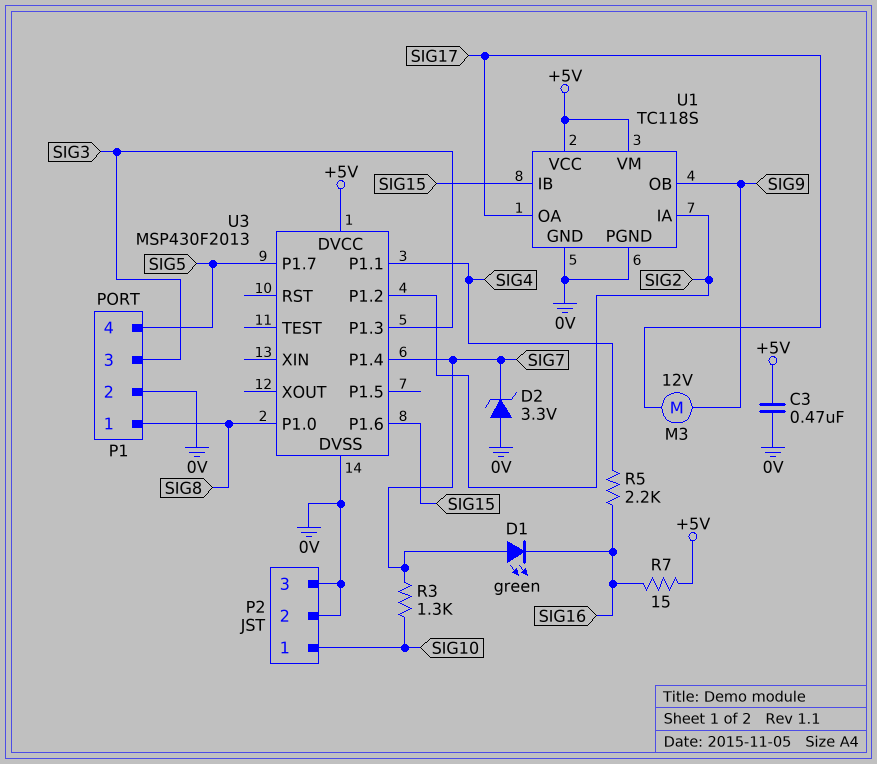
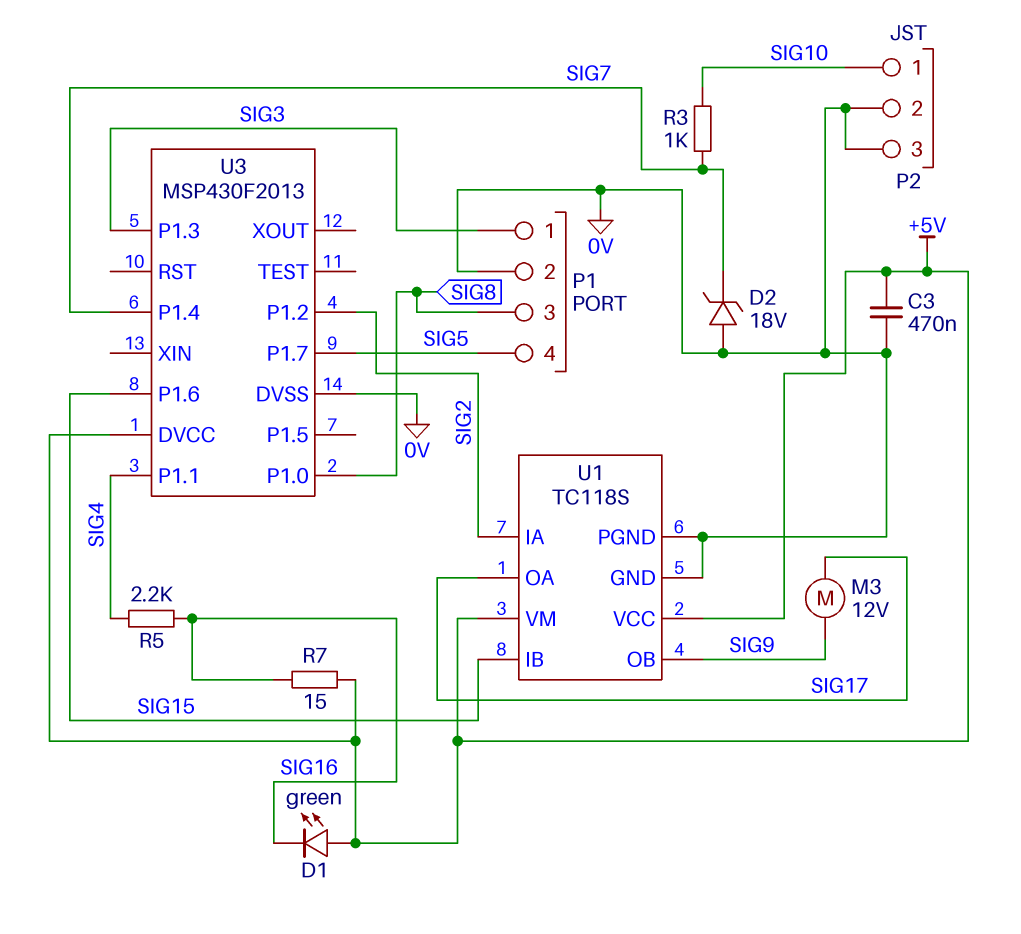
D1: LED green (A SIG7, K SIG16) -> LED green (A +5V, K SIG16)
D2: zener 3.3V (A 0V, K SIG7) -> zener 18V (A 0V, K SIG7)
P1 pin 1: SIG8 -> SIG3
P1 pin 3: SIG3 -> SIG8
R3: 1.3k (SIG7, SIG10) -> 1k (SIG7, SIG10)

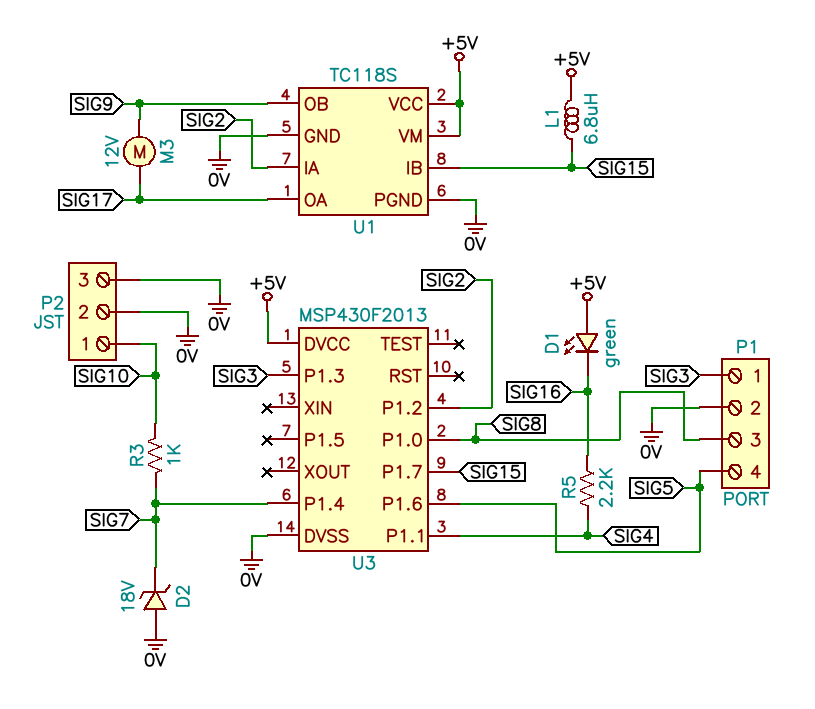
C3: 470nF (+5V, 0V) -> none
L1: none -> 6.8uH (+5V, SIG15)
R7: 15 (+5V, SIG16) -> none
U3 pin P1.6: SIG15 -> SIG5
U3 pin P1.7: SIG5 -> SIG15

